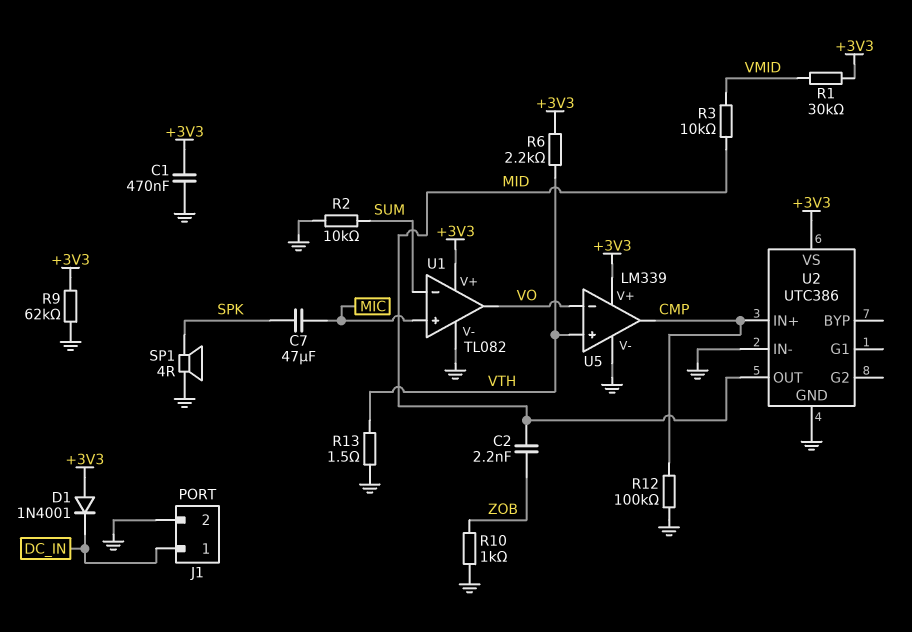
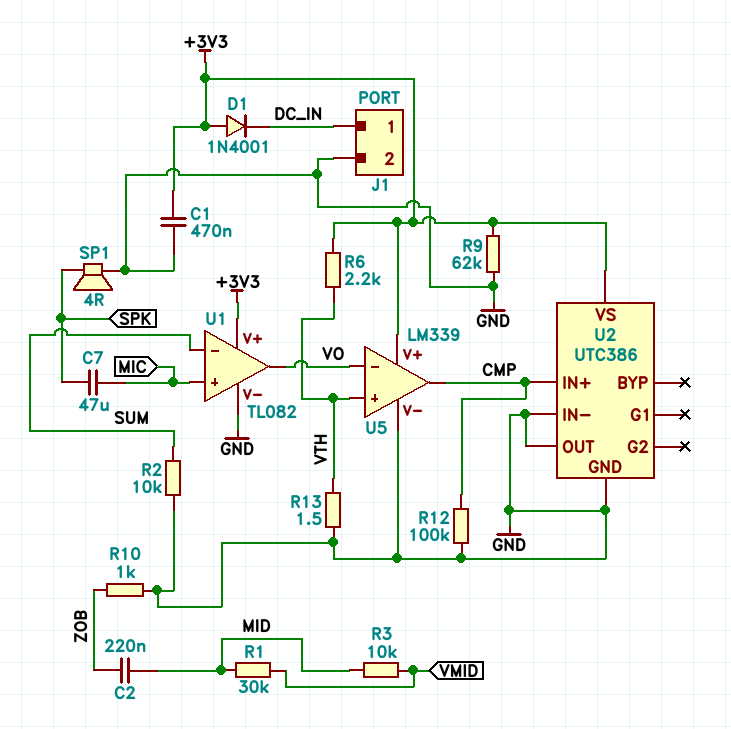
C2: 2.2nF (MID, ZOB) -> 220nF (MID, ZOB)
R1: 30k (+3V3, VMID) -> 30k (MID, VMID)
U2 pin OUT: MID -> GND

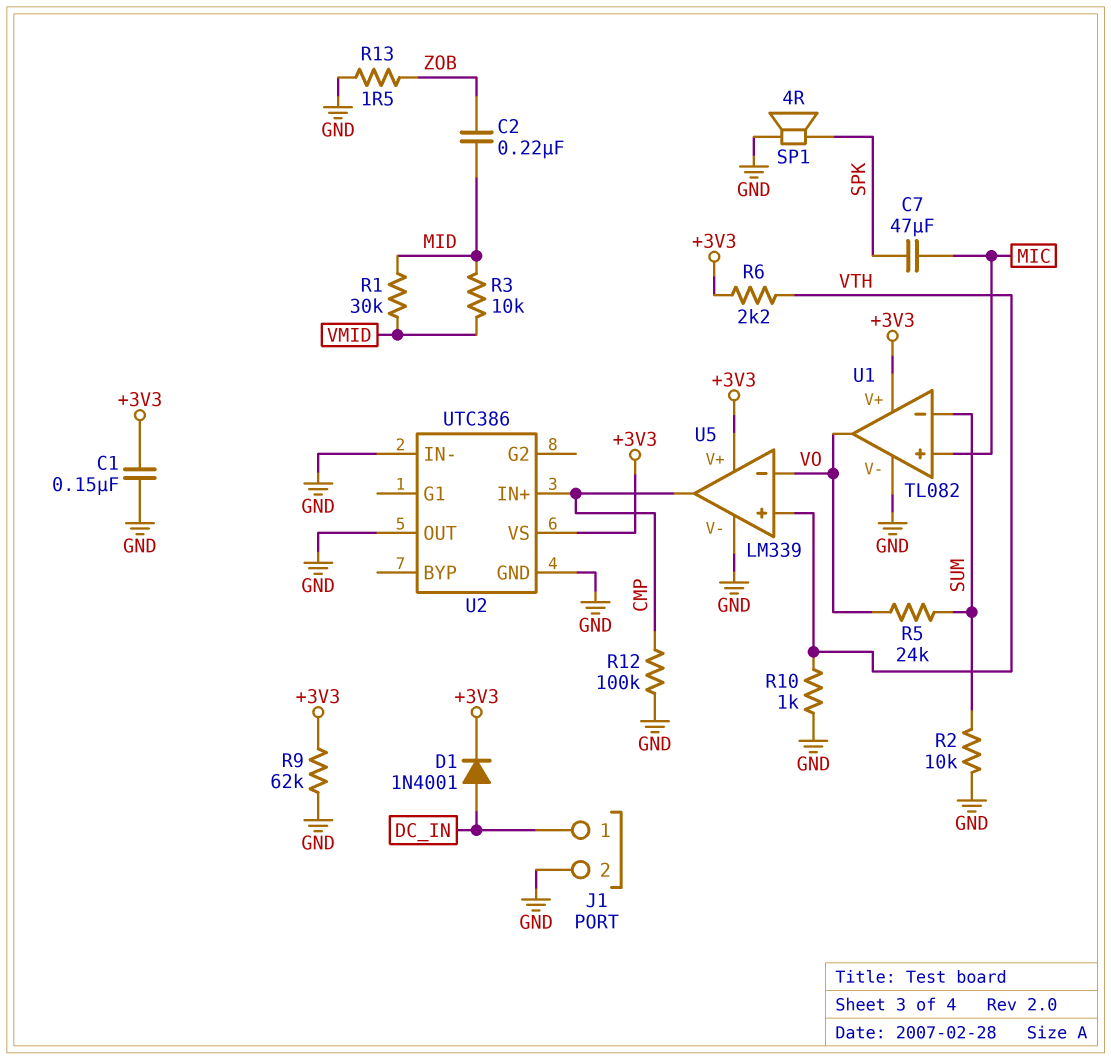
C1: 470nF (+3V3, GND) -> 150nF (+3V3, GND)
D1: diode 1N4001 (A +3V3, K DC_IN) -> diode 1N4001 (A DC_IN, K +3V3)
R5: none -> 24k (SUM, VO)
R10: 1k (GND, ZOB) -> 1k (GND, VTH)
R13: 1.5 (GND, VTH) -> 1.5 (GND, ZOB)

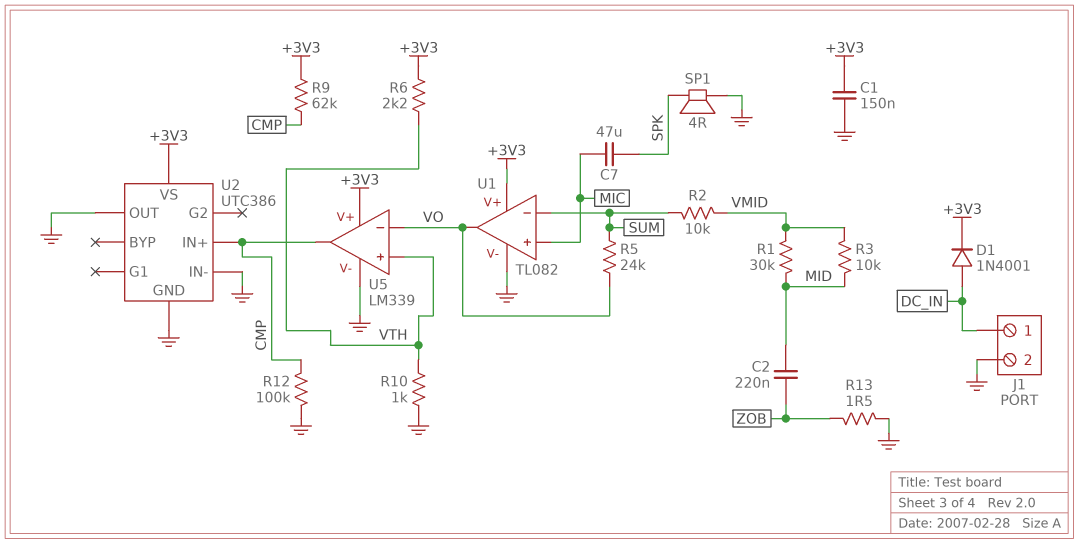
R2: 10k (GND, SUM) -> 10k (SUM, VMID)
R9: 62k (+3V3, GND) -> 62k (+3V3, CMP)

